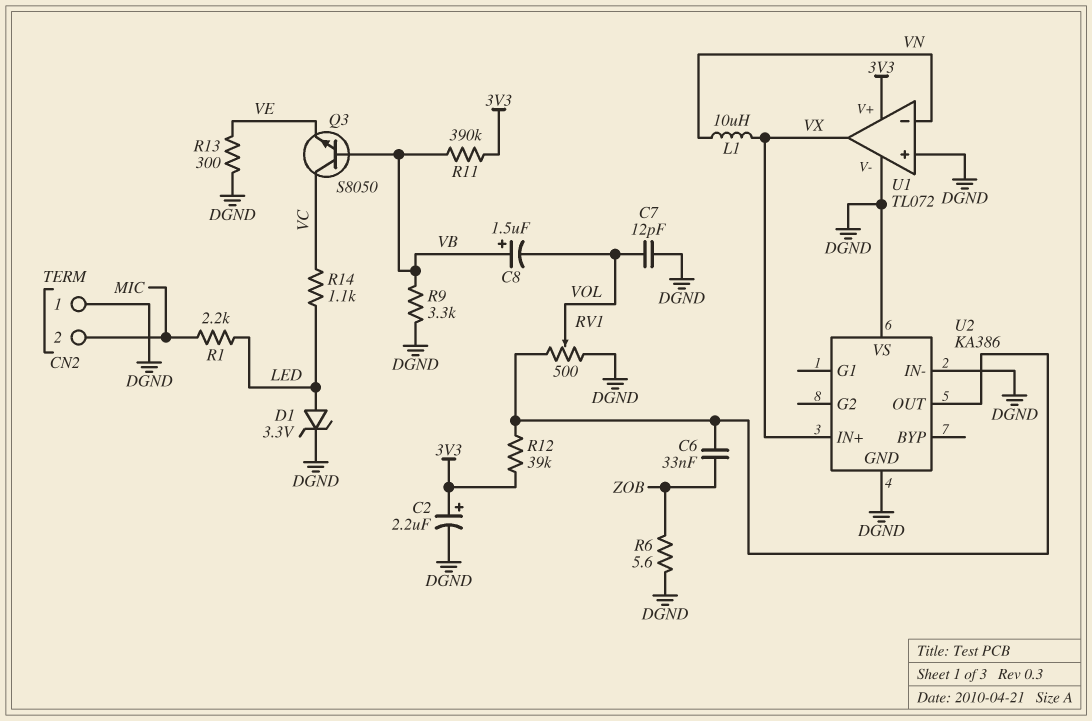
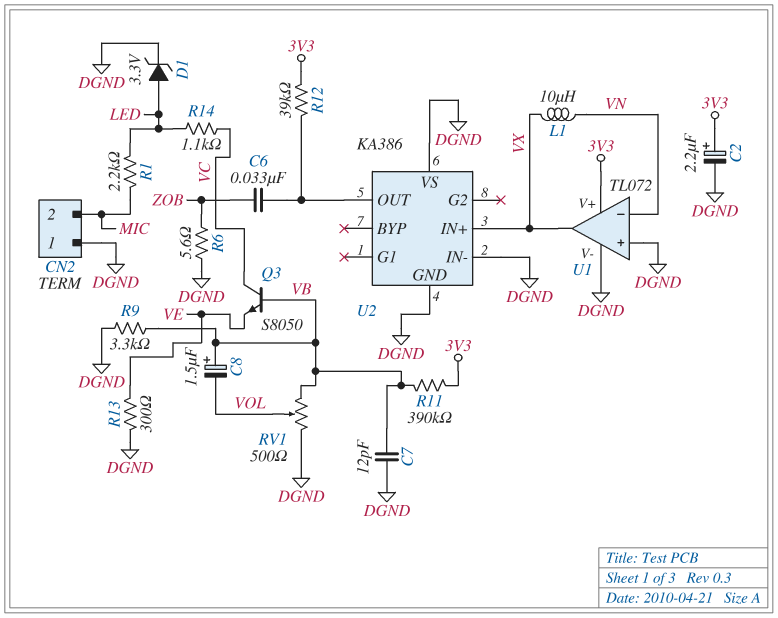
C7: 12pF (DGND, VOL) -> 12pF (DGND, VB)
RV1: 500 (DGND, U2/OUT, wiper VOL) -> 500 (DGND, VB, wiper VOL)

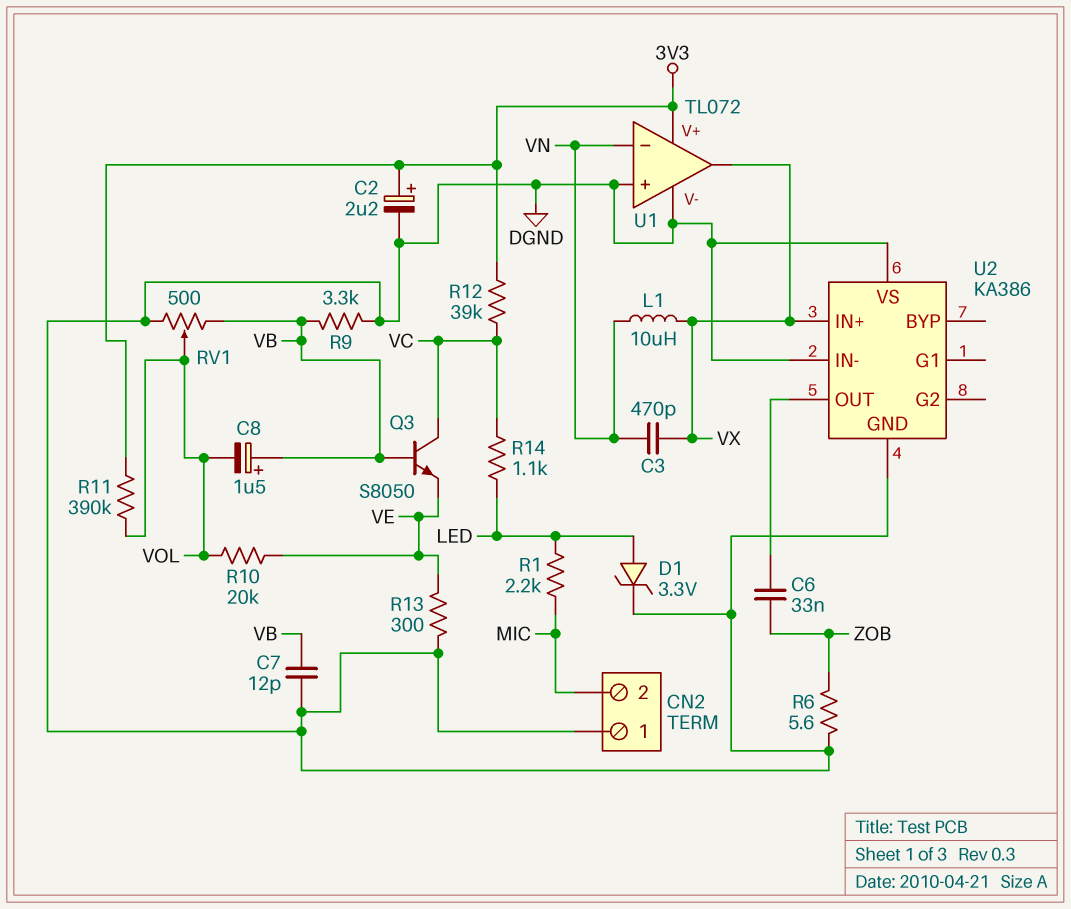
C3: none -> 470pF (VN, VX)
R10: none -> 20k (VE, VOL)
R11: 390k (3V3, VB) -> 390k (3V3, VOL)
R12: 39k (3V3, U2/OUT) -> 39k (3V3, VC)

